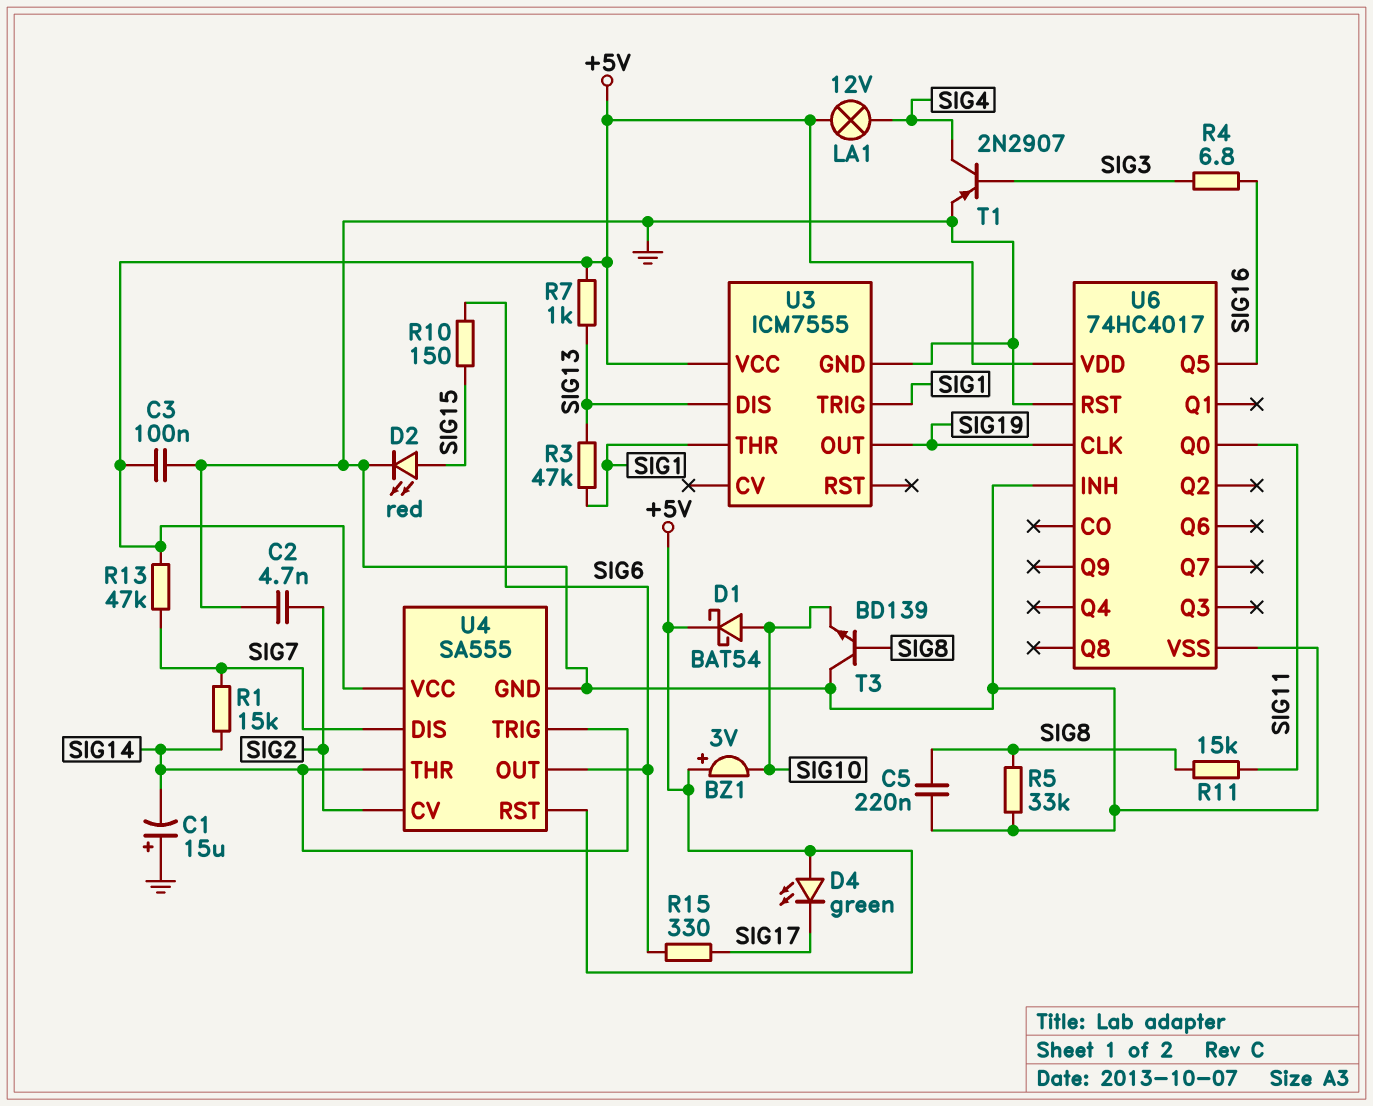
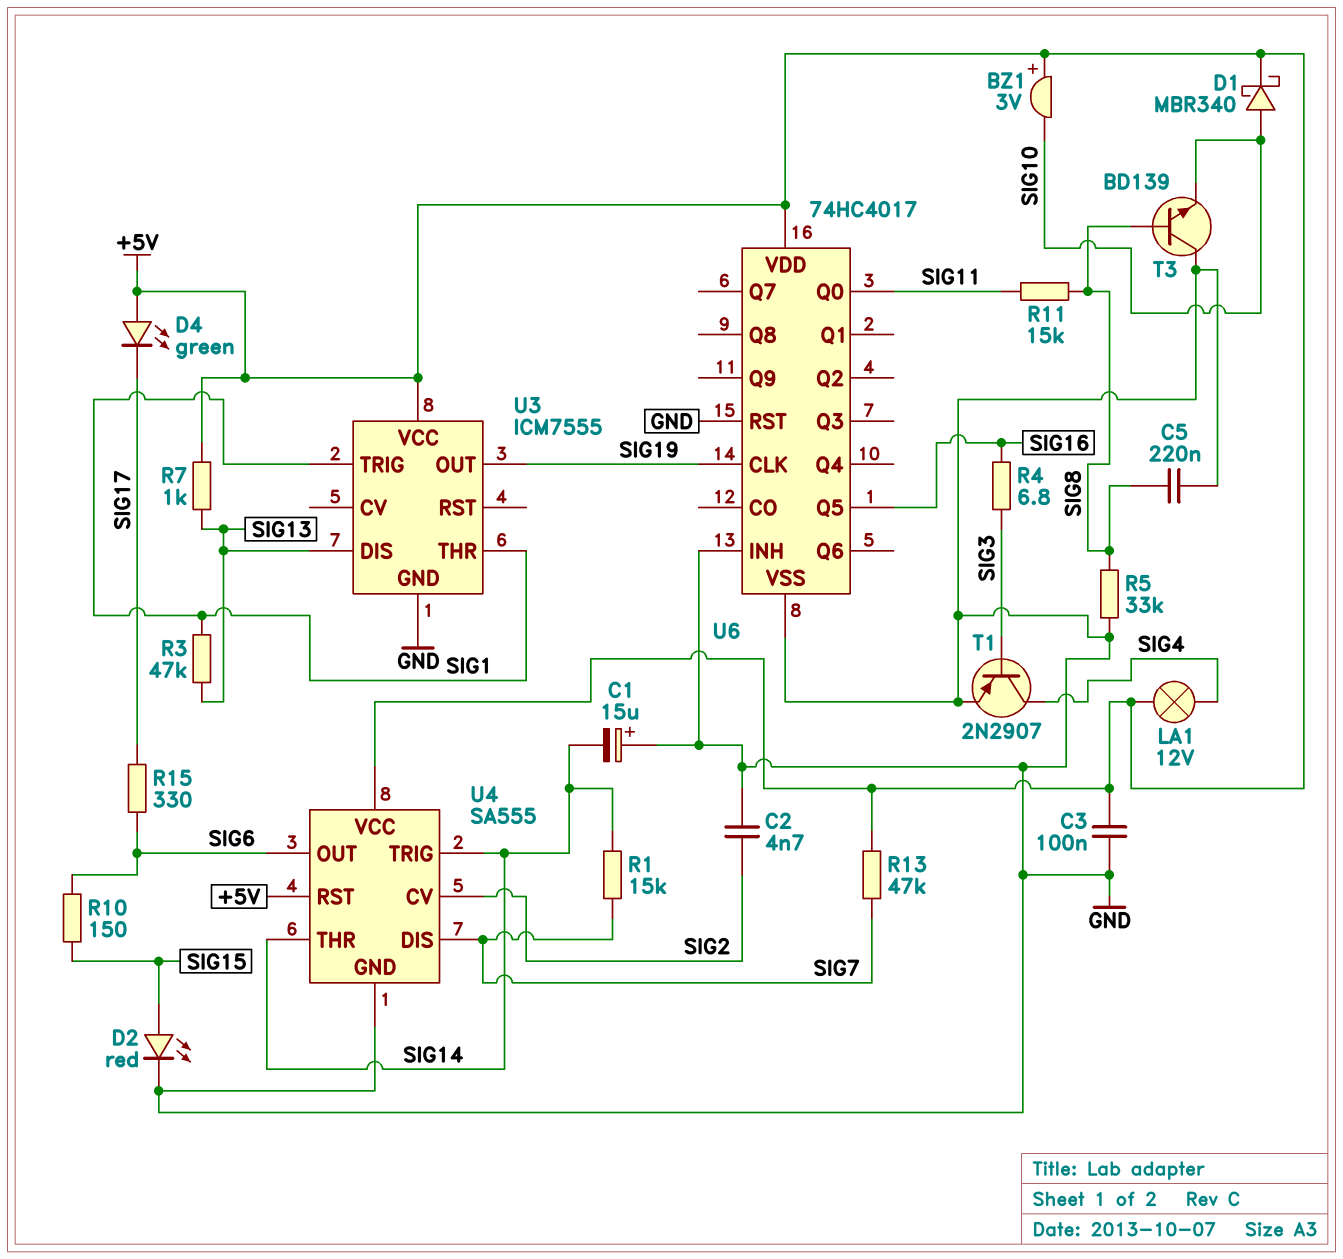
D1: schottky BAT54 (A SIG10, K +5V) -> schottky MBR340 (A SIG10, K +5V)

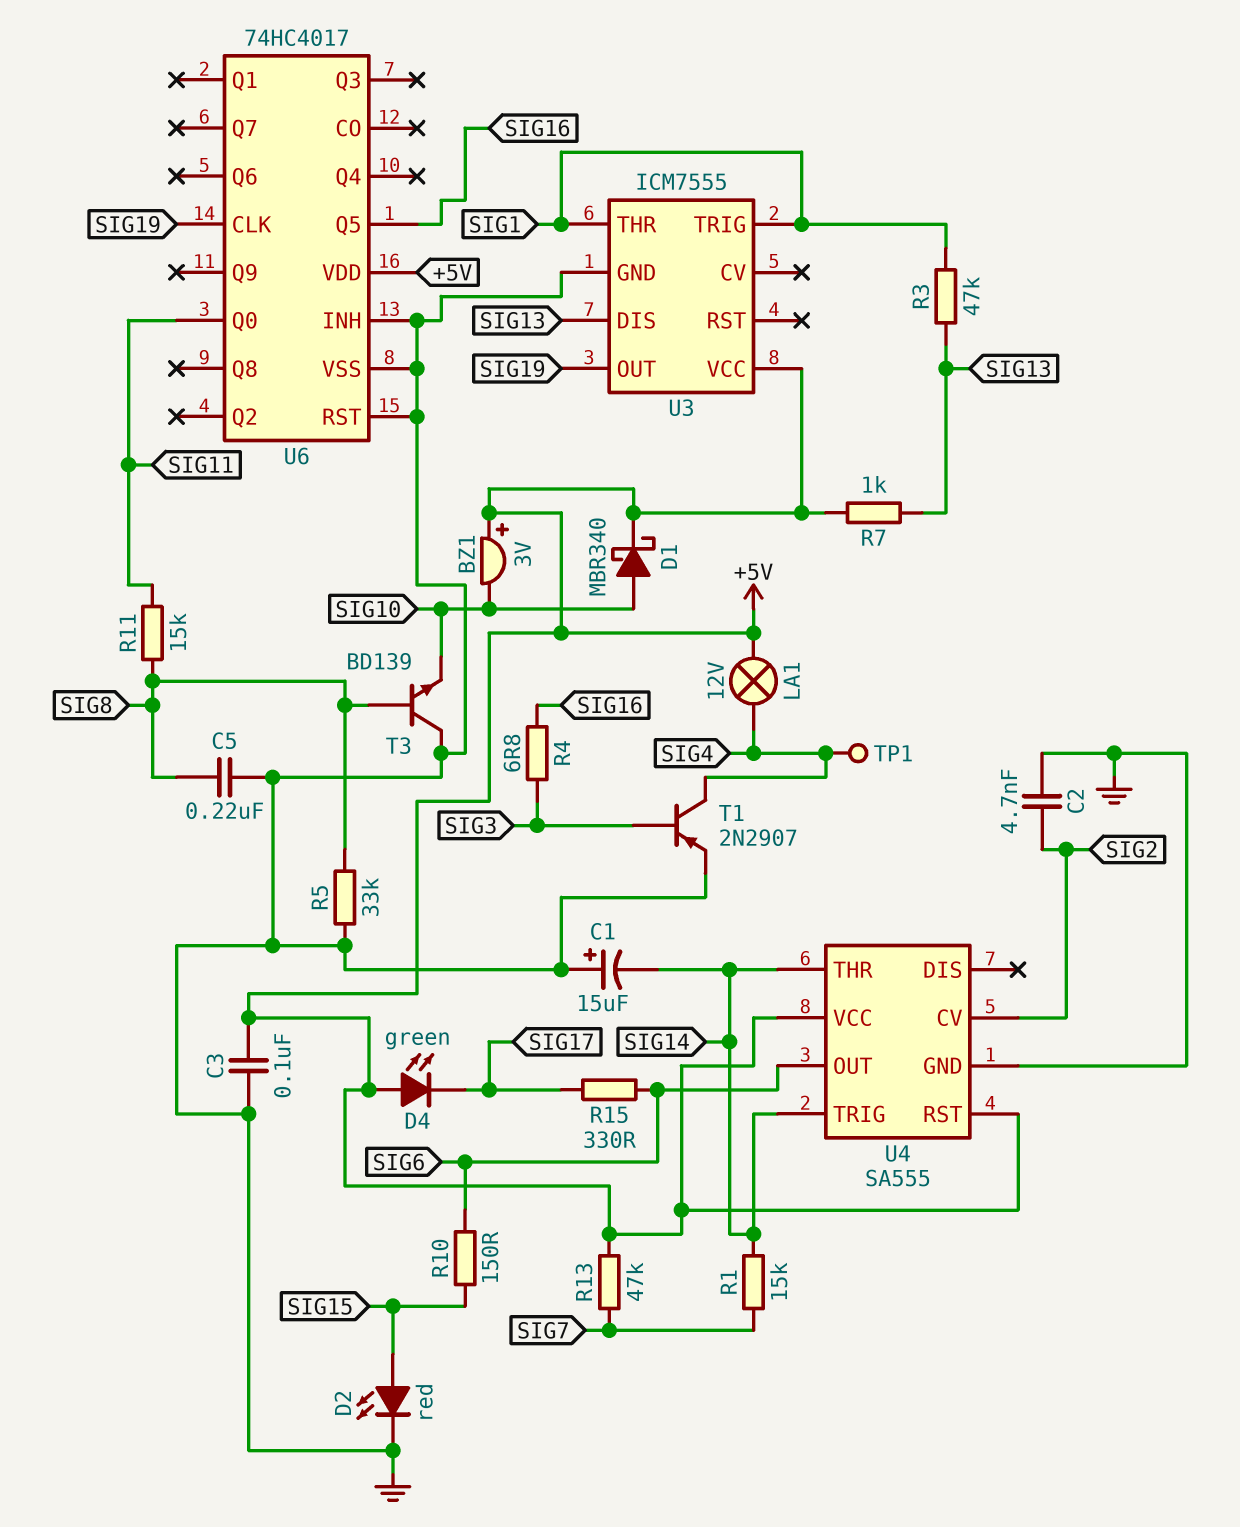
TP1: none -> test point (SIG4)
U4 pin DIS: SIG7 -> none

